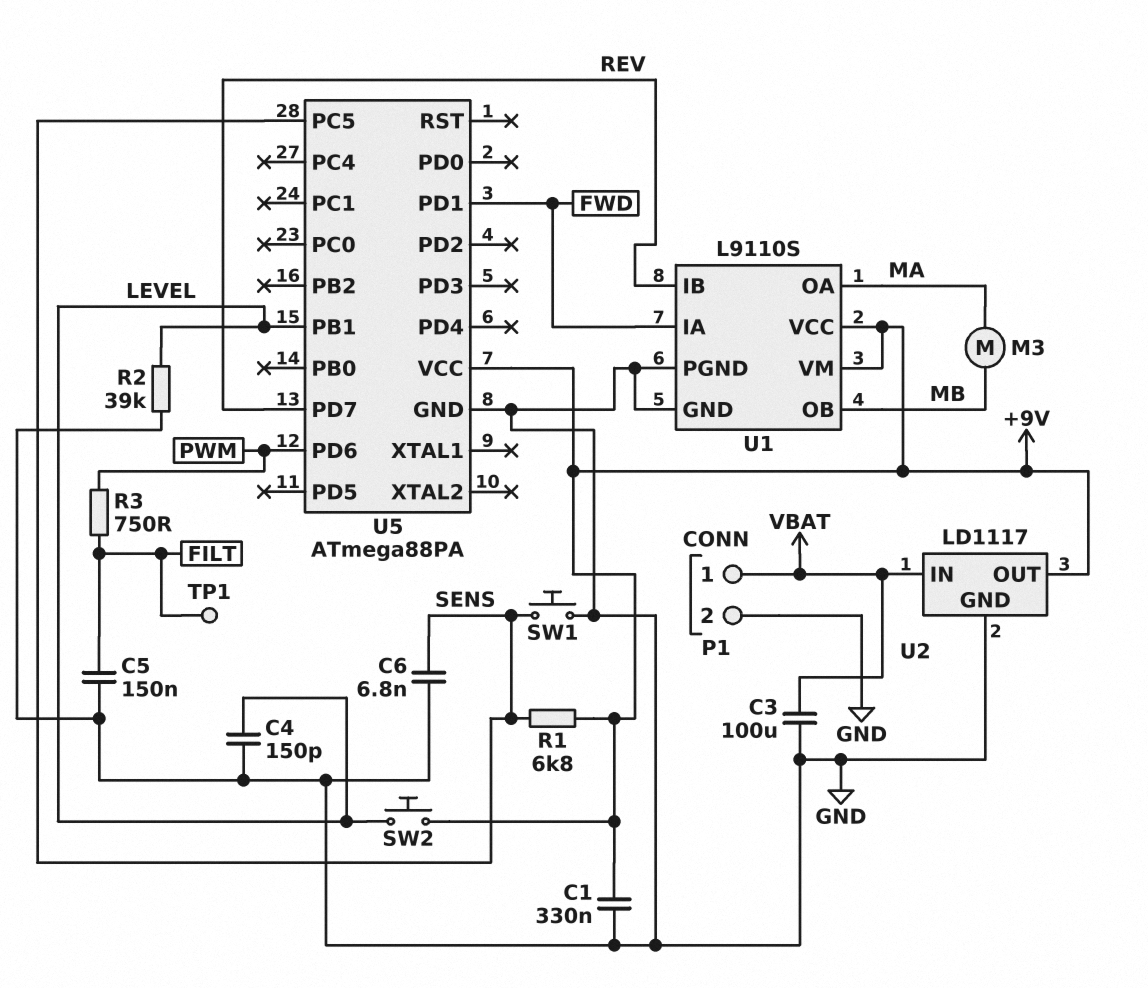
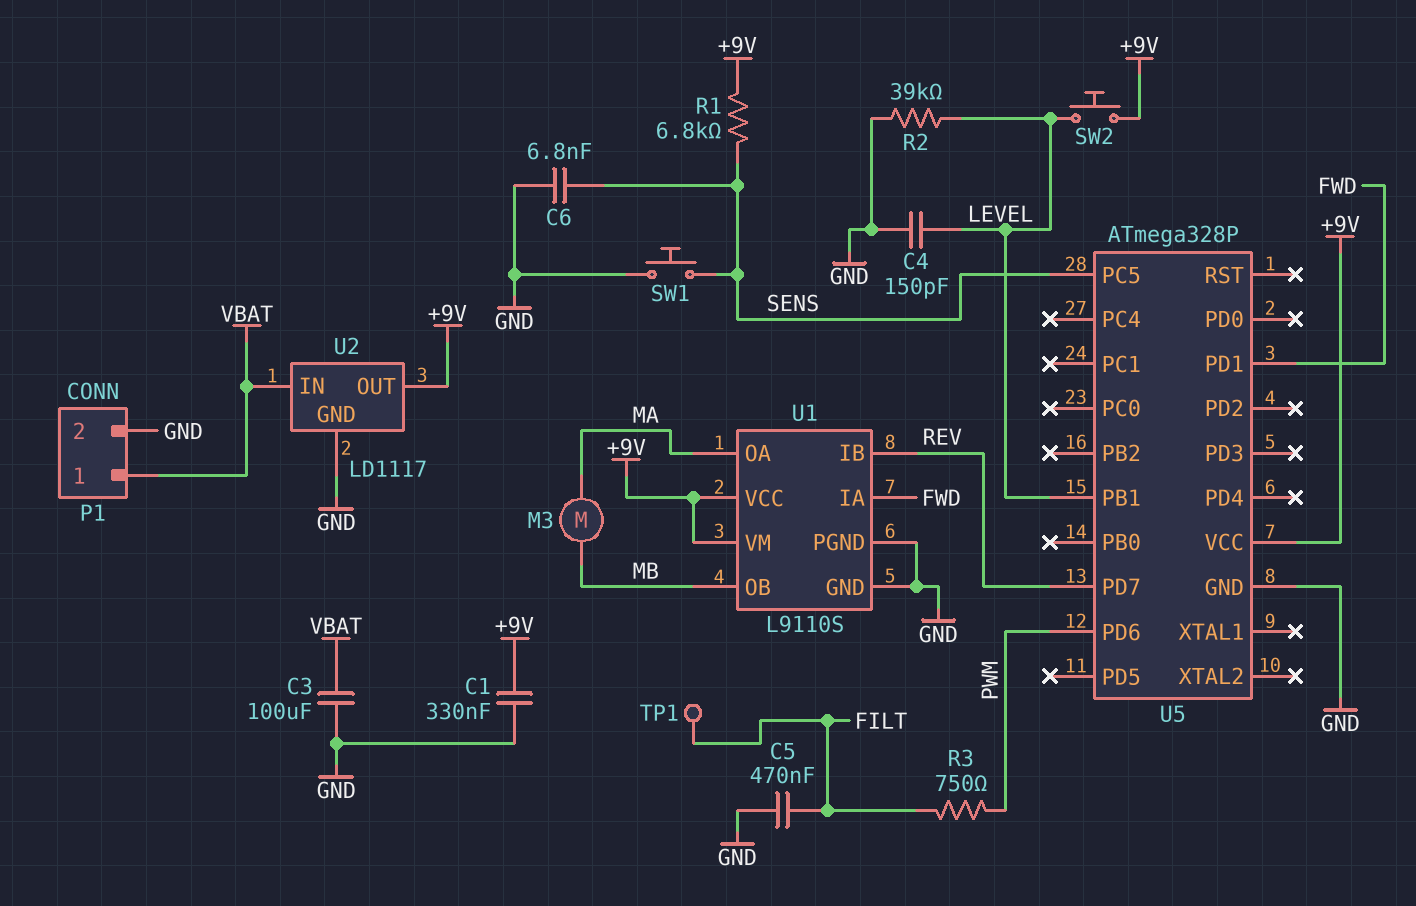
C5: 150nF (FILT, GND) -> 470nF (FILT, GND)
U5: ATmega88PA -> ATmega328P

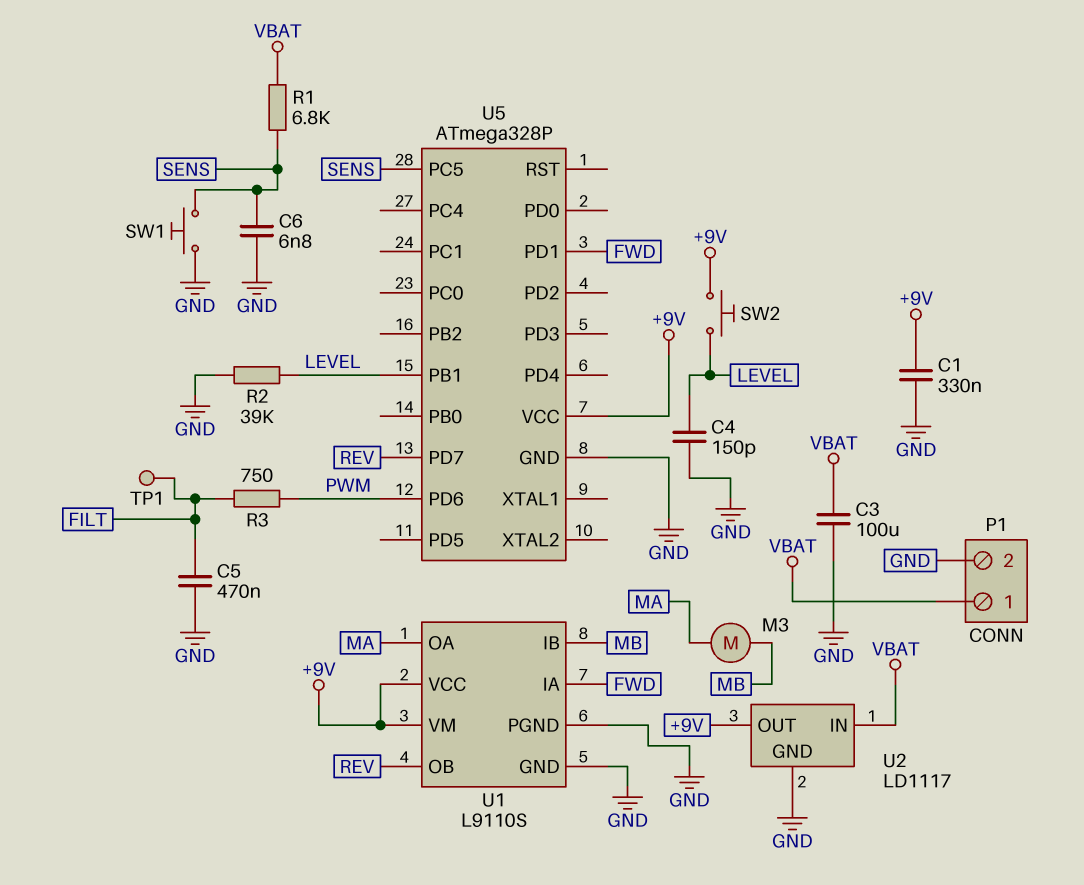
R1: 6.8k (+9V, SENS) -> 6.8k (SENS, VBAT)
U1 pin IB: REV -> MB
U1 pin OB: MB -> REV

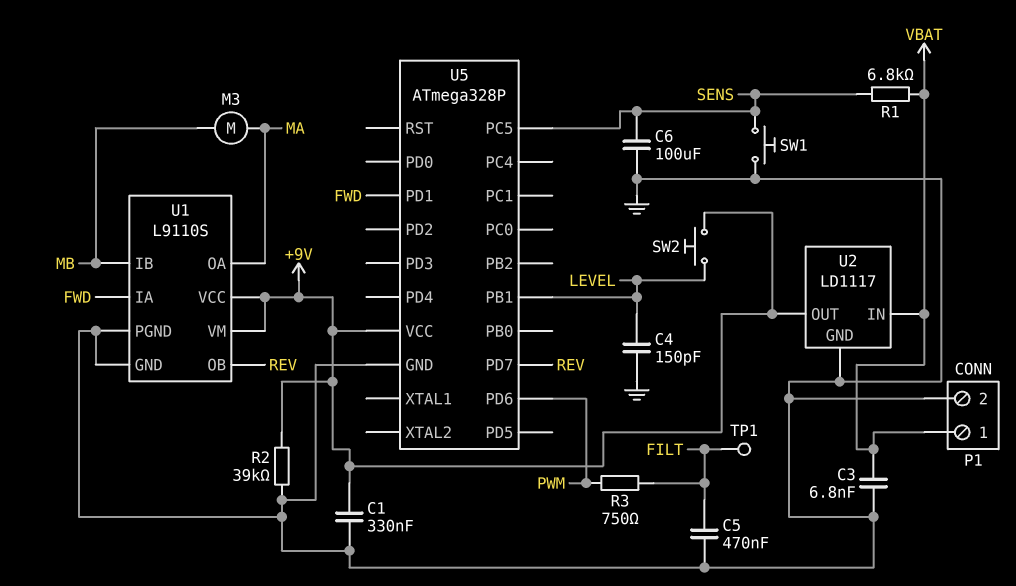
C3: 100uF (GND, VBAT) -> 6.8nF (GND, VBAT)
C6: 6.8nF (GND, SENS) -> 100uF (GND, SENS)
R2: 39k (GND, LEVEL) -> 39k (+9V, GND)

